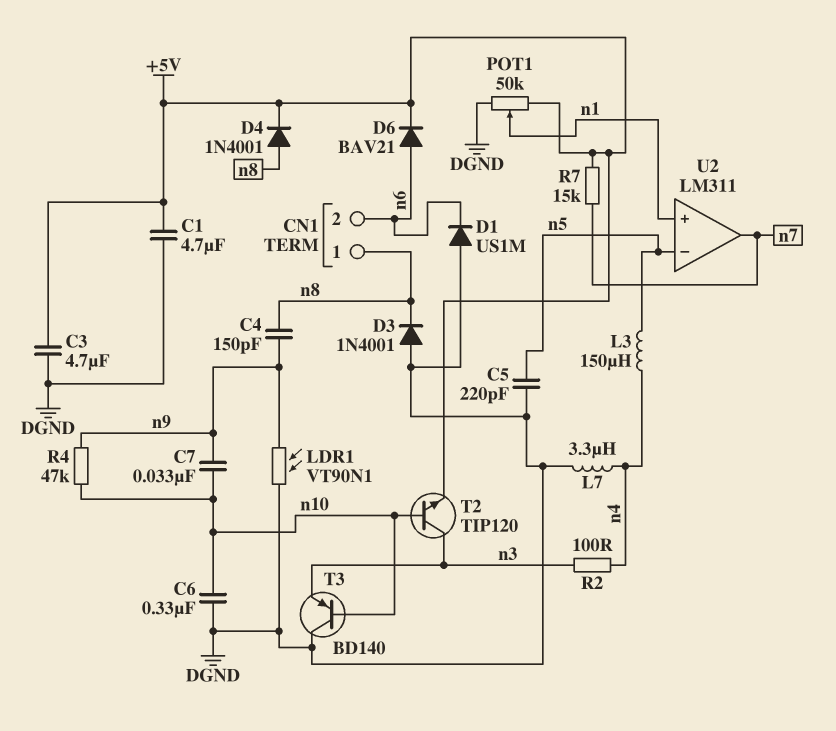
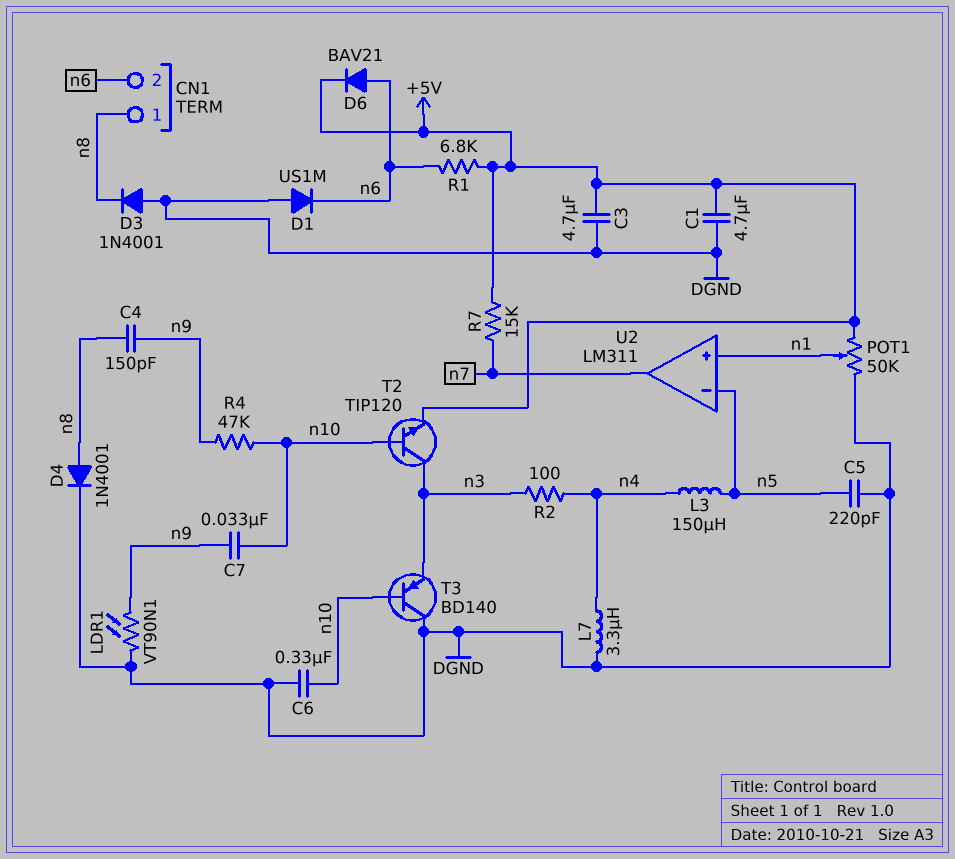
D4: diode 1N4001 (A n8, K +5V) -> diode 1N4001 (A n8, K DGND)
R1: none -> 6.8k (+5V, n6)

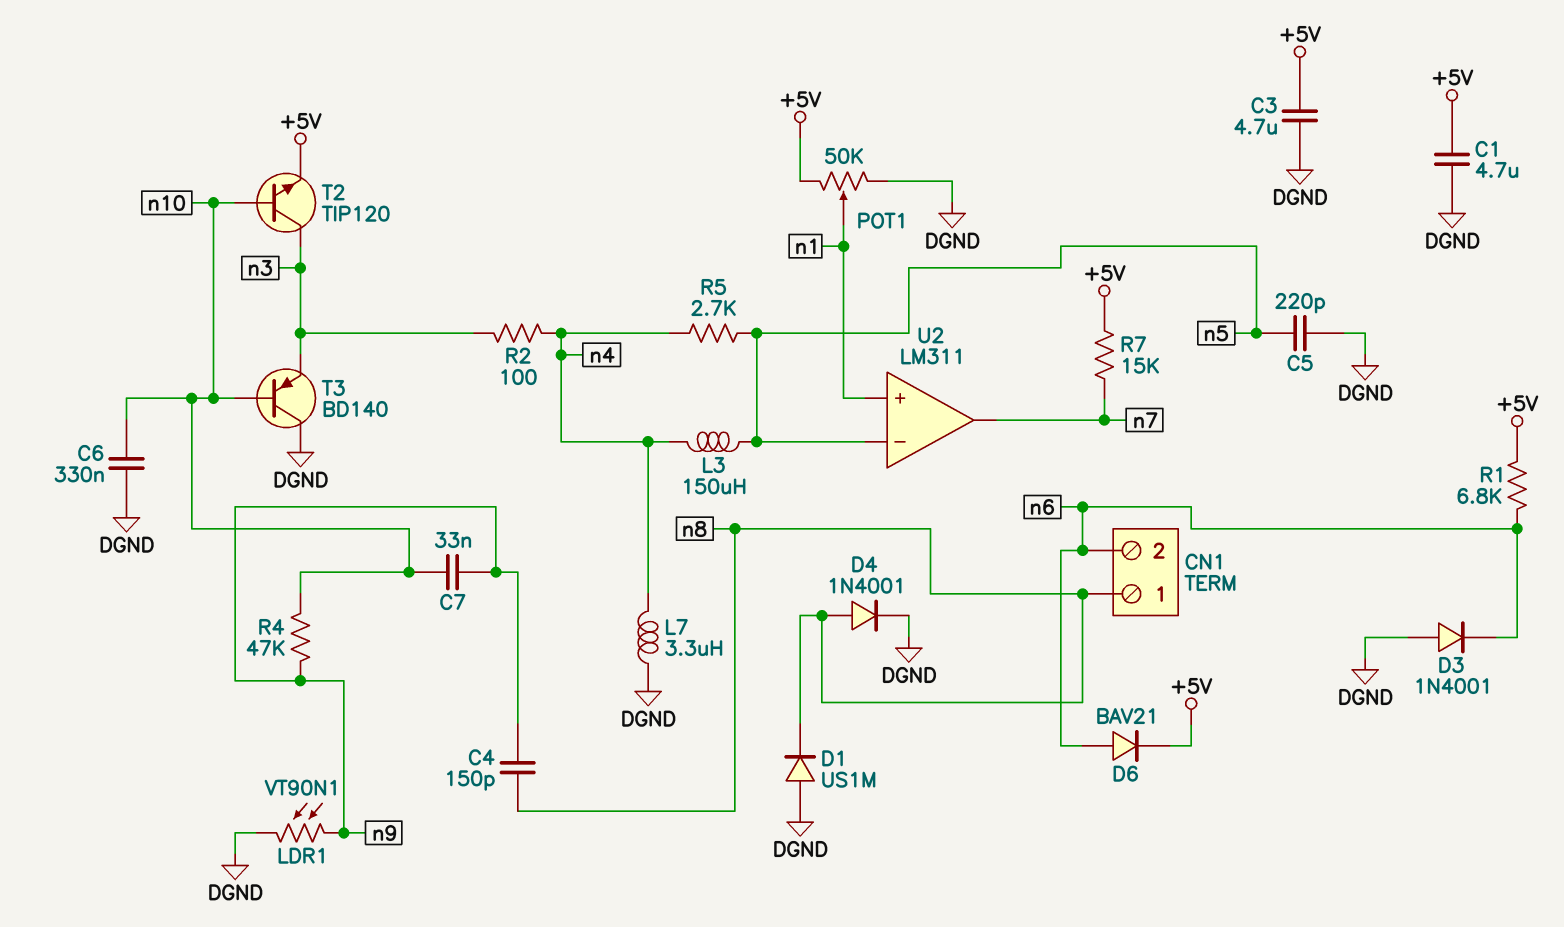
D1: diode US1M (A DGND, K n6) -> diode US1M (A DGND, K n8)
D3: diode 1N4001 (A DGND, K n8) -> diode 1N4001 (A DGND, K n6)
R5: none -> 2.7k (n4, n5)

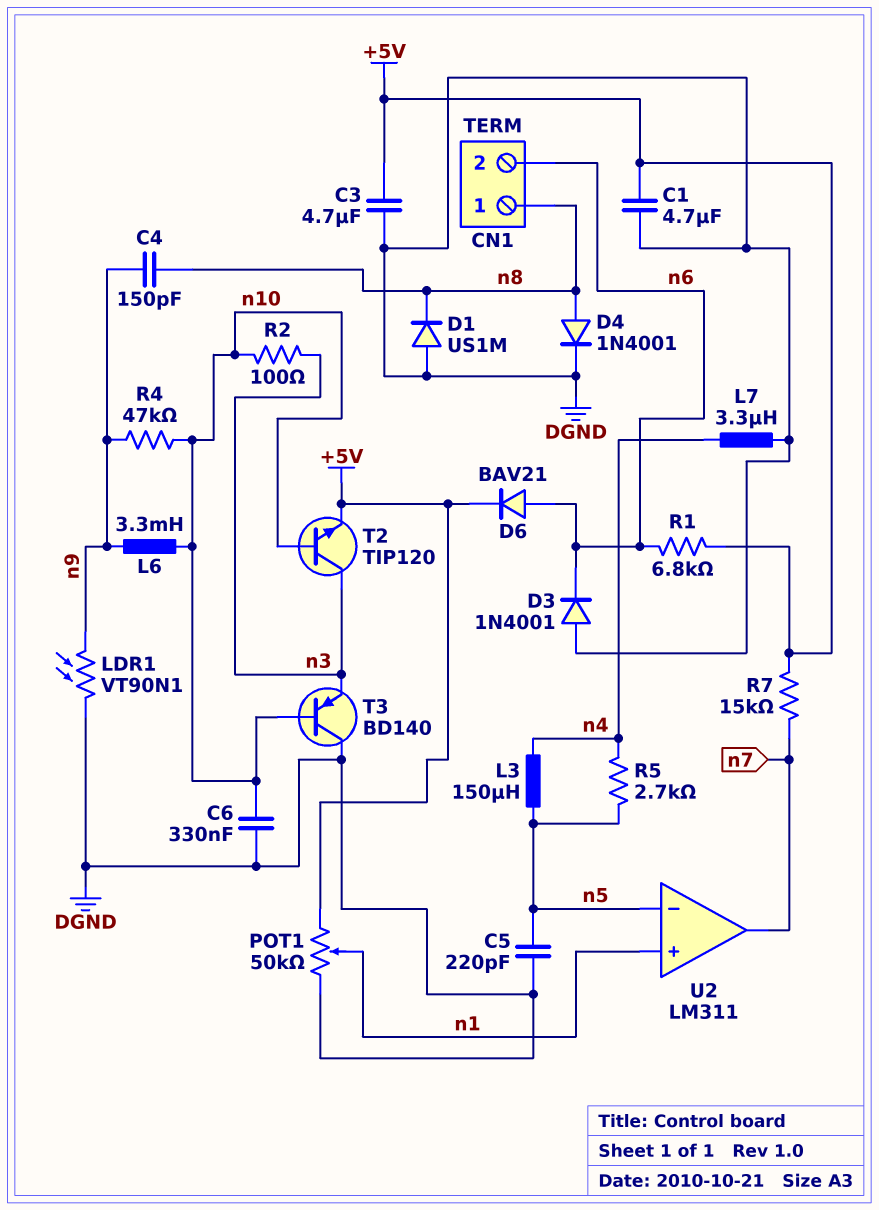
C7: 33nF (n9, n10) -> none
L6: none -> 3.3mH (n9, n10)
R2: 100 (n3, n4) -> 100 (n3, n10)

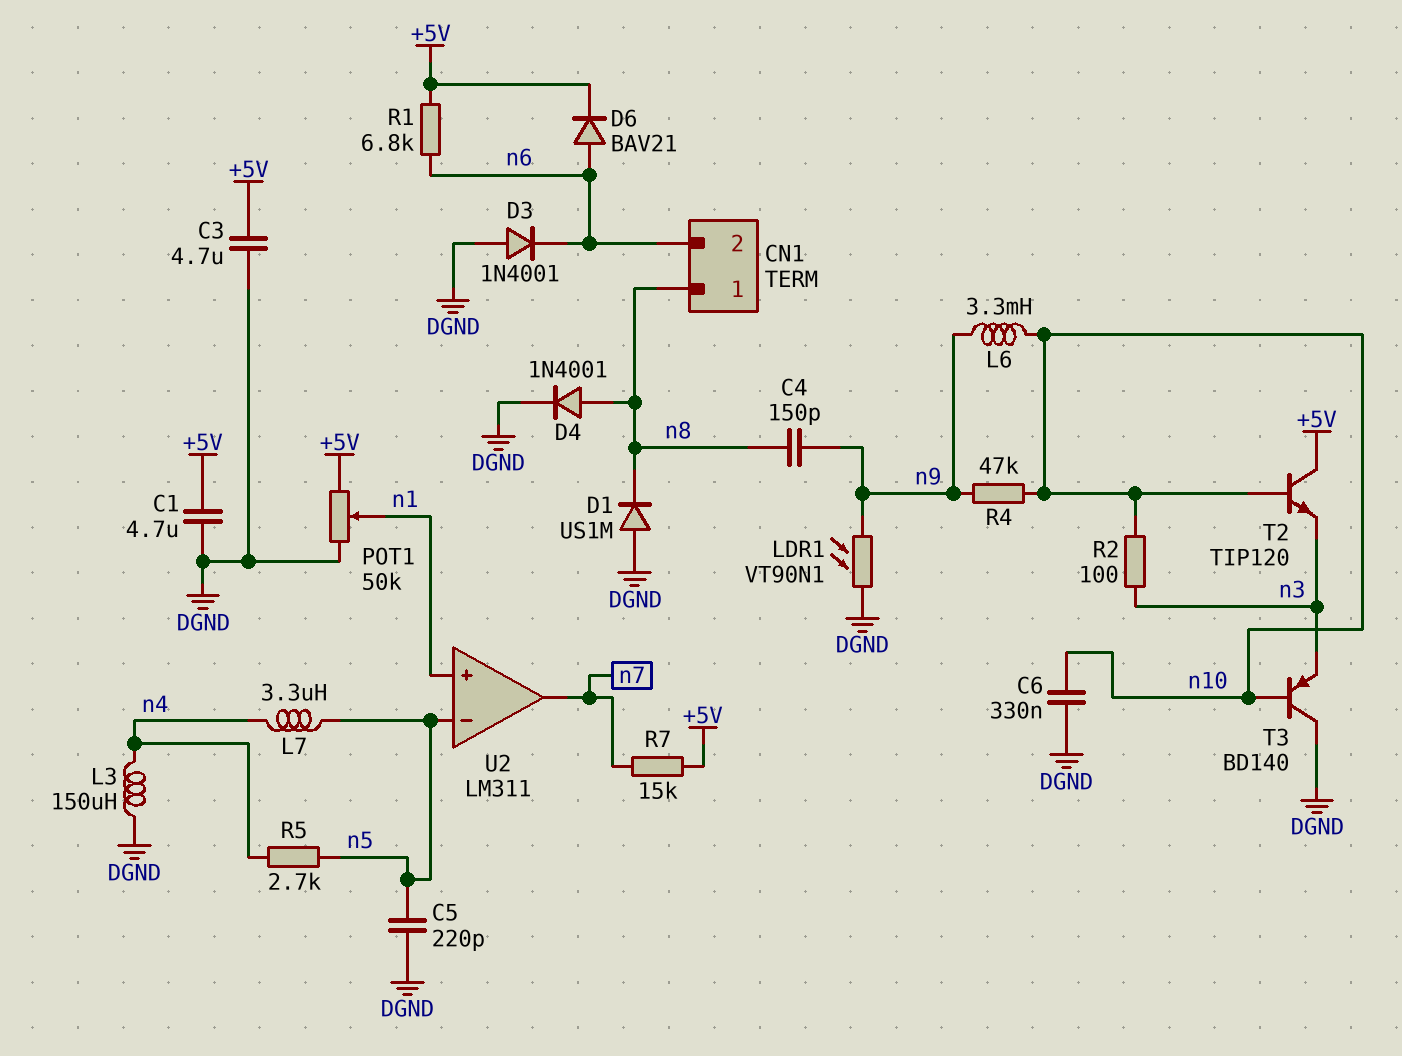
L3: 150uH (n4, n5) -> 150uH (DGND, n4)
L7: 3.3uH (DGND, n4) -> 3.3uH (n4, n5)
T2: NPN TIP120 (B n10, C n3, E +5V) -> NPN TIP120 (B n10, C +5V, E n3)

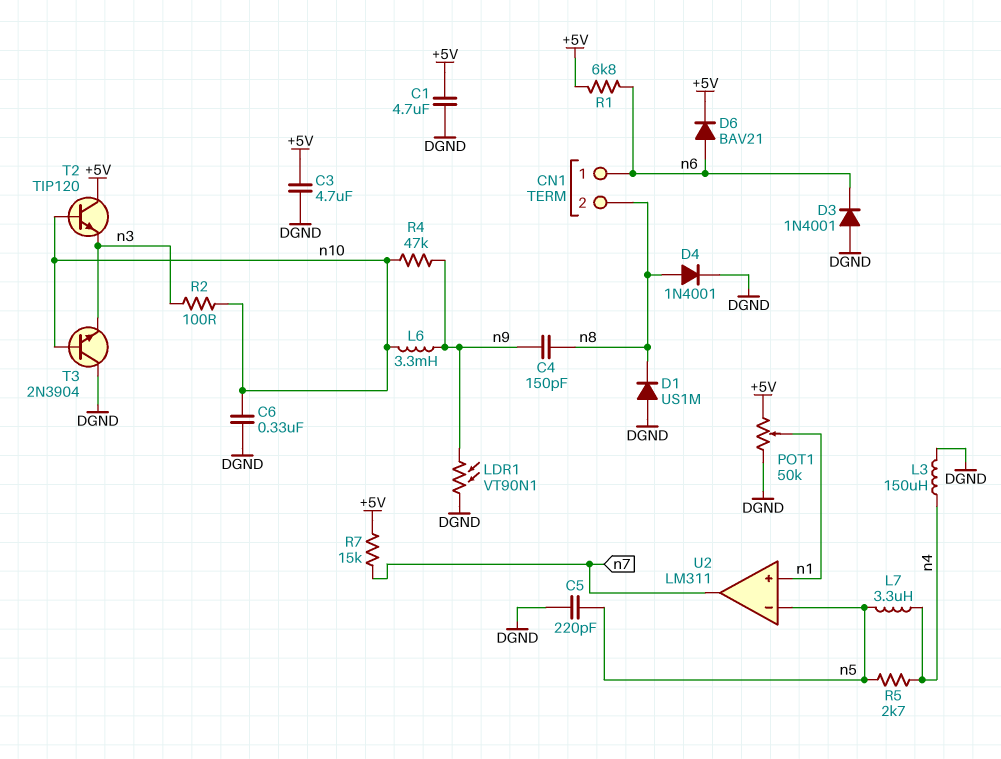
CN1 pin 1: n8 -> n6
CN1 pin 2: n6 -> n8
T3: PNP BD140 (B n10, C DGND, E n3) -> NPN 2N3904 (B n10, C DGND, E n3)

